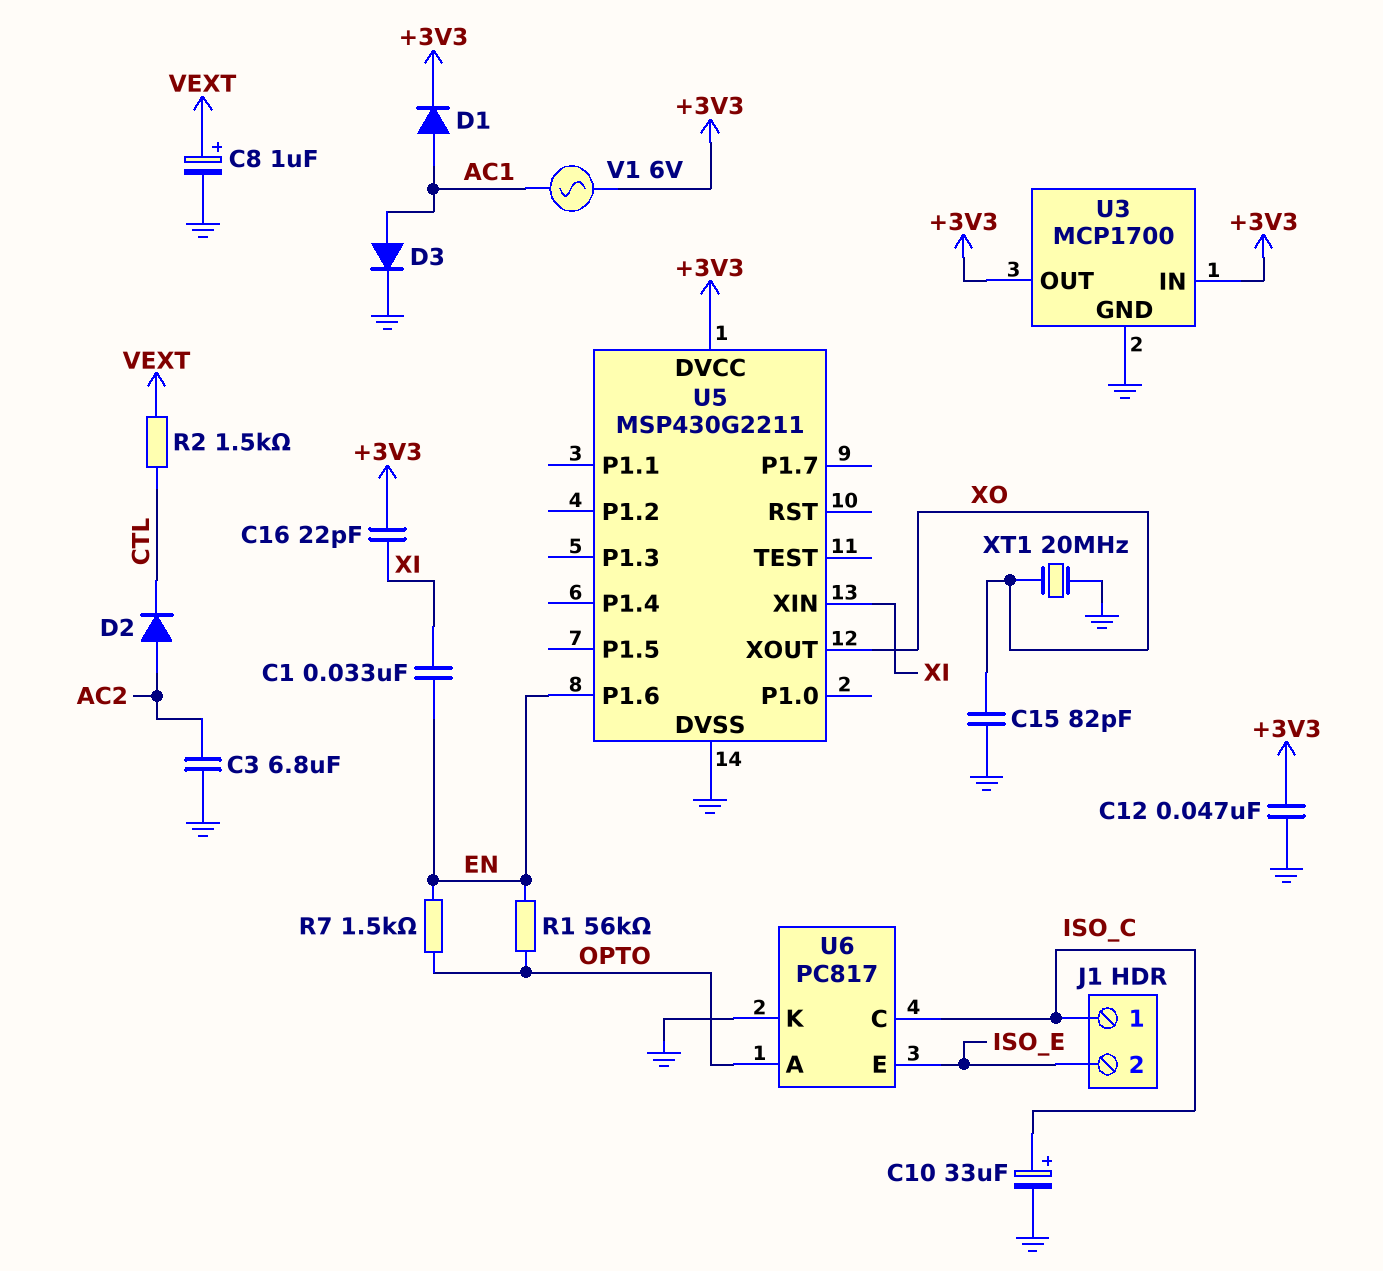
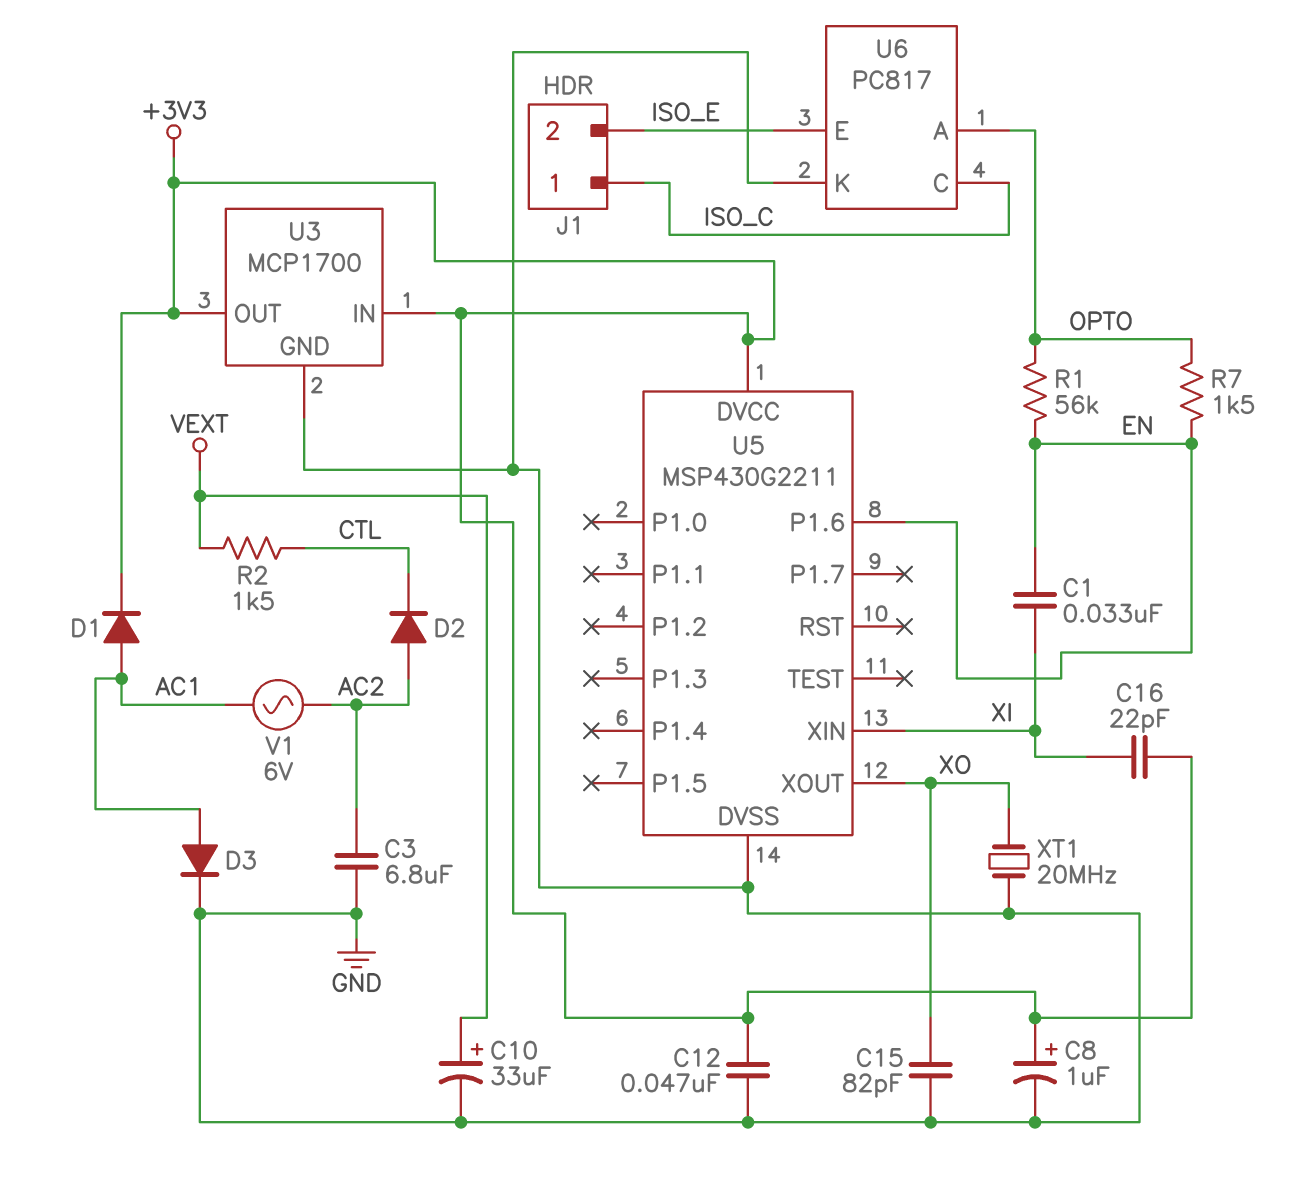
C8: 1uF (plus VEXT, minus GND) -> 1uF (plus +3V3, minus GND)
C10: 33uF (plus ISO_C, minus GND) -> 33uF (plus VEXT, minus GND)
V1: AC 6V (+3V3, AC1) -> AC 6V (AC1, AC2)

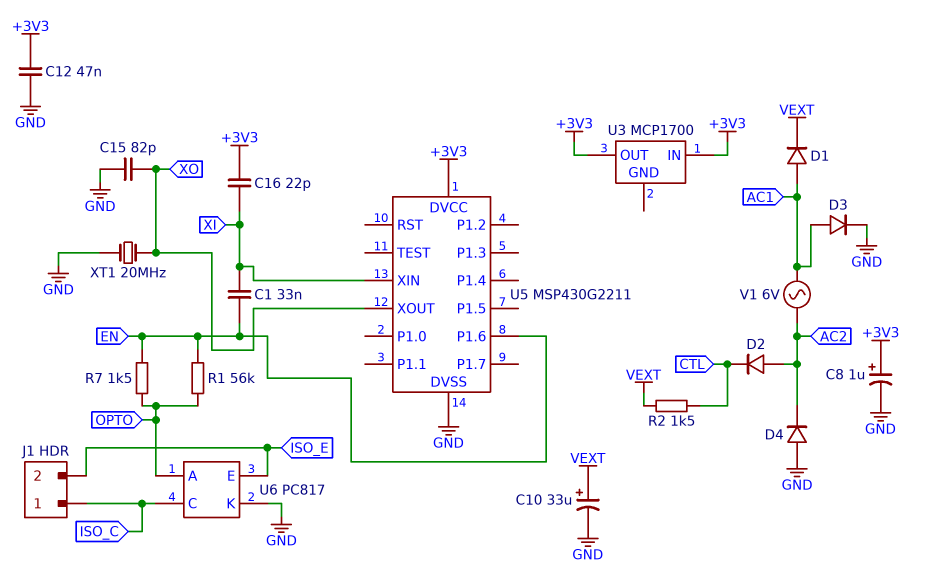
C3: 6.8uF (AC2, GND) -> none
D1: diode (A AC1, K +3V3) -> diode (A AC1, K VEXT)
D4: none -> diode (A GND, K AC2)
U3 pin GND: GND -> none

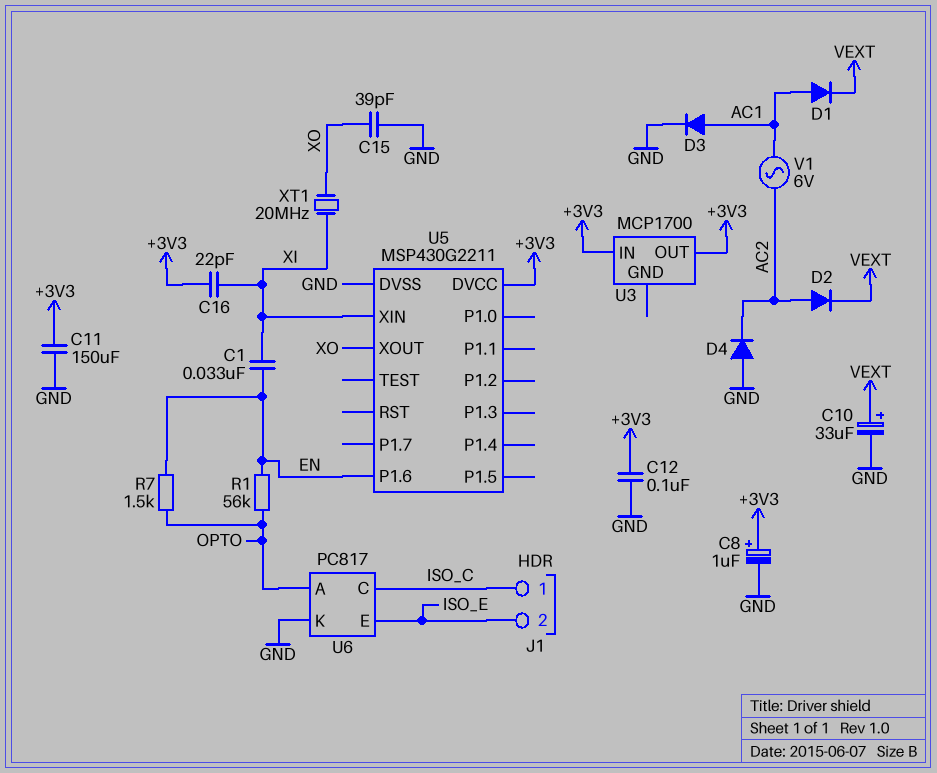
C11: none -> 150uF (+3V3, GND)
C12: 47nF (+3V3, GND) -> 100nF (+3V3, GND)
C15: 82pF (GND, XO) -> 39pF (GND, XO)
D2: diode (A AC2, K CTL) -> diode (A AC2, K VEXT)
R2: 1.5k (CTL, VEXT) -> none
XT1: 20MHz (GND, XO) -> 20MHz (XI, XO)

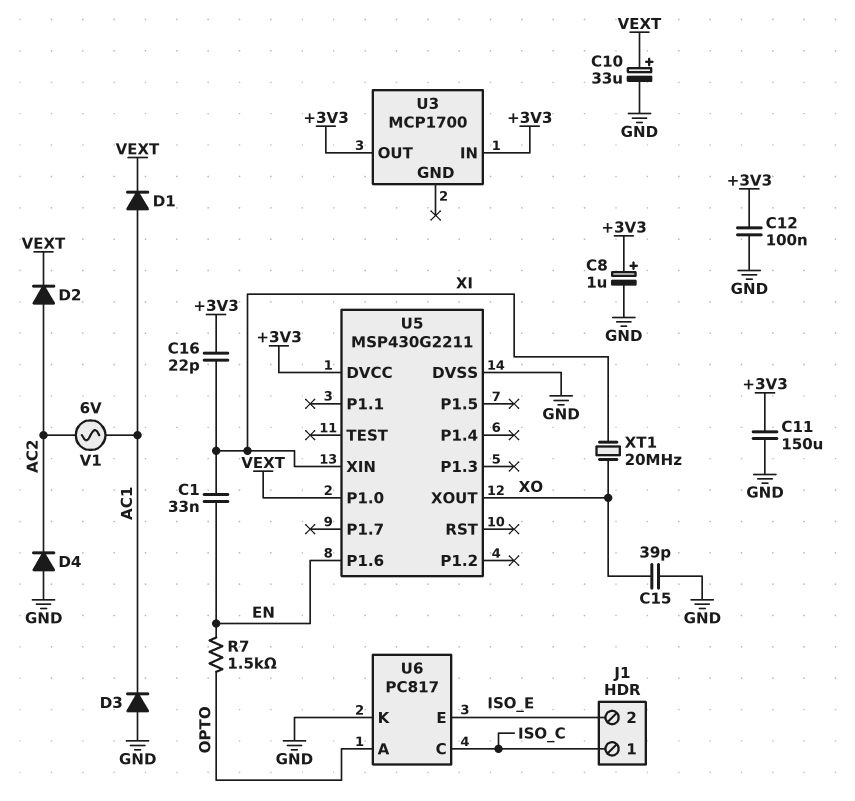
D3: diode (A AC1, K GND) -> diode (A GND, K AC1)
R1: 56k (EN, OPTO) -> none
U5 pin P1.0: none -> VEXT

